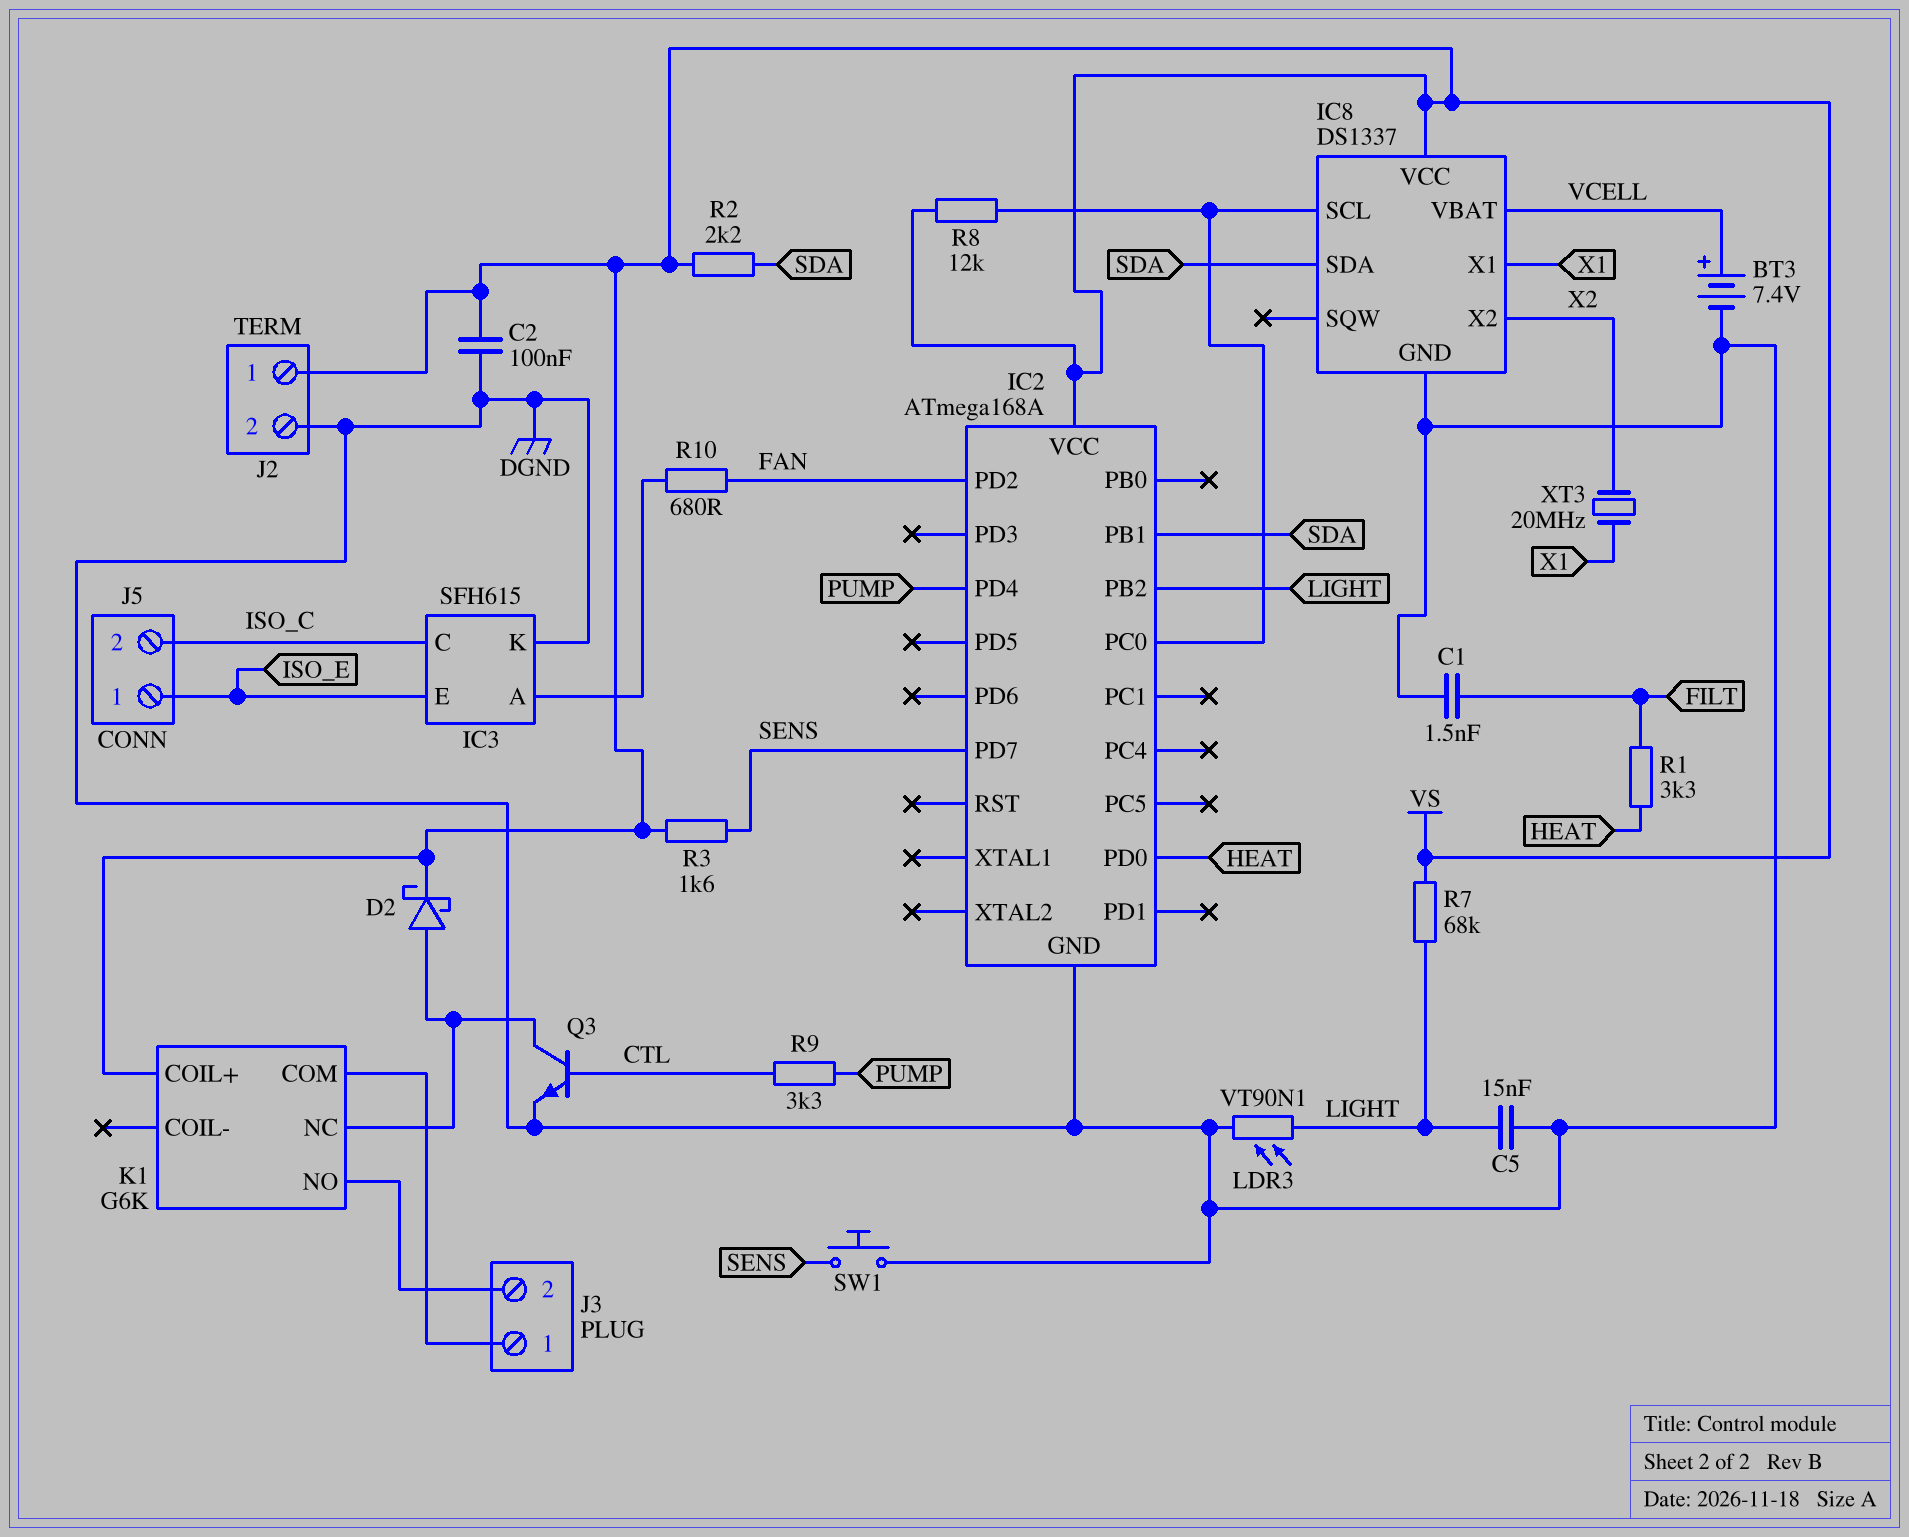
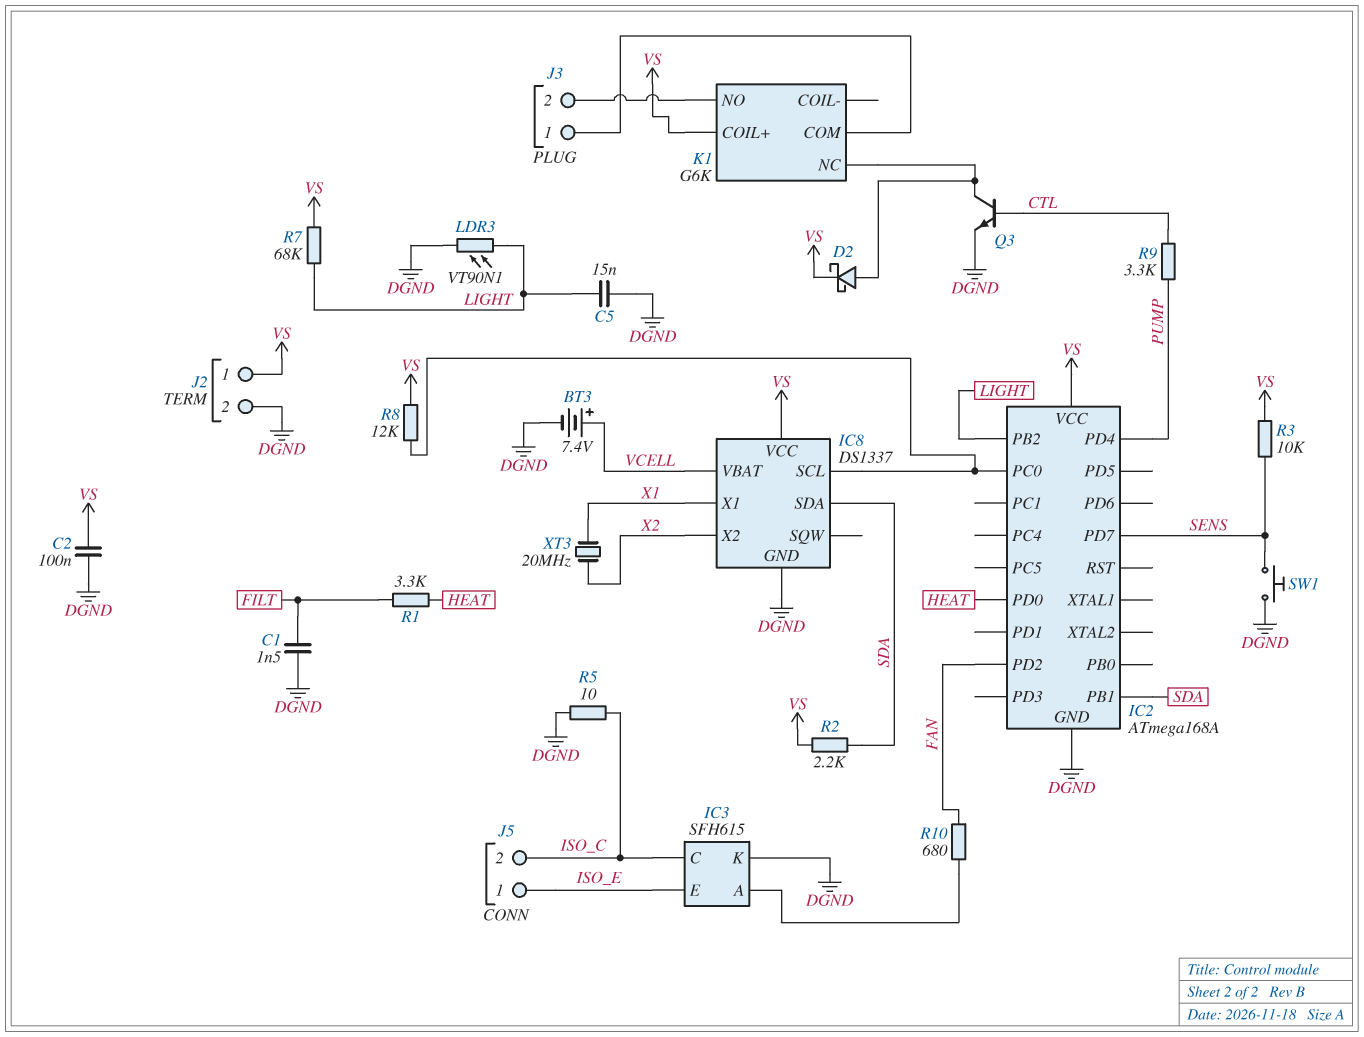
R3: 1.6k (SENS, VS) -> 10k (SENS, VS)
R5: none -> 10 (DGND, ISO_C)

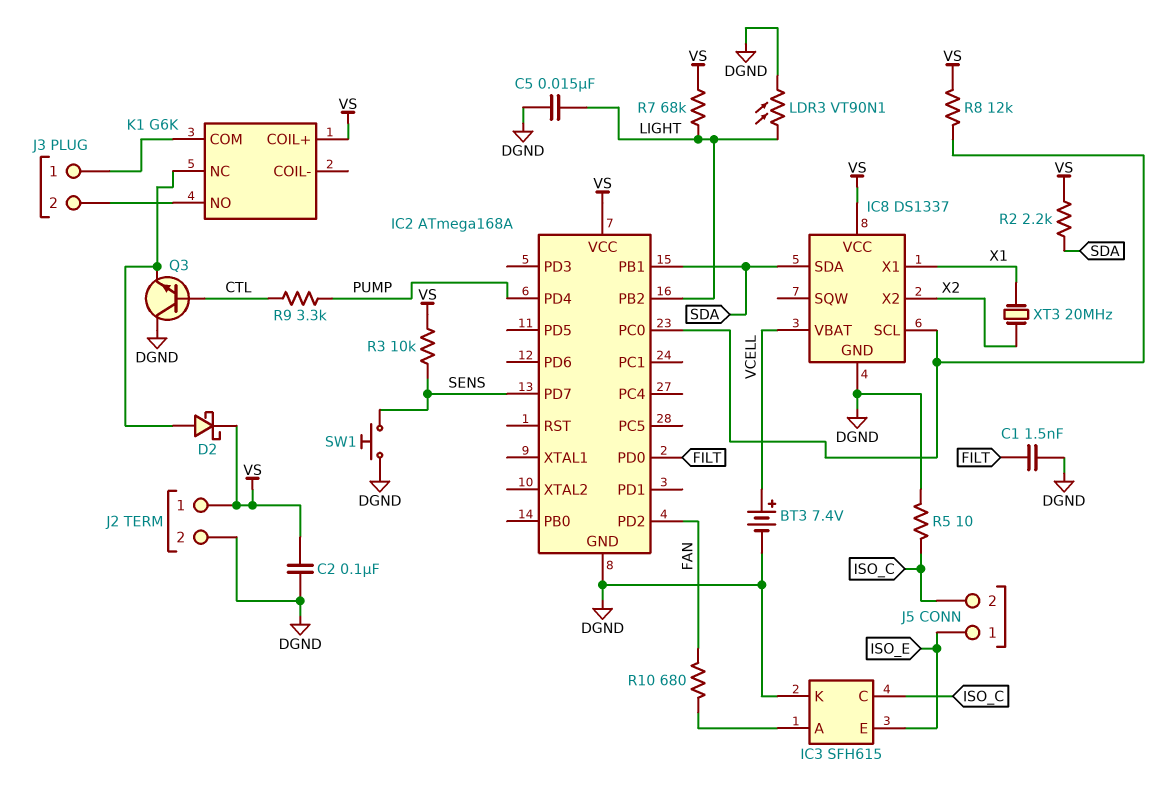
IC2 pin PD0: HEAT -> FILT
Q3: NPN (B CTL, C K1/NC, E DGND) -> NPN (B CTL, C DGND, E K1/NC)
R1: 3.3k (FILT, HEAT) -> none

